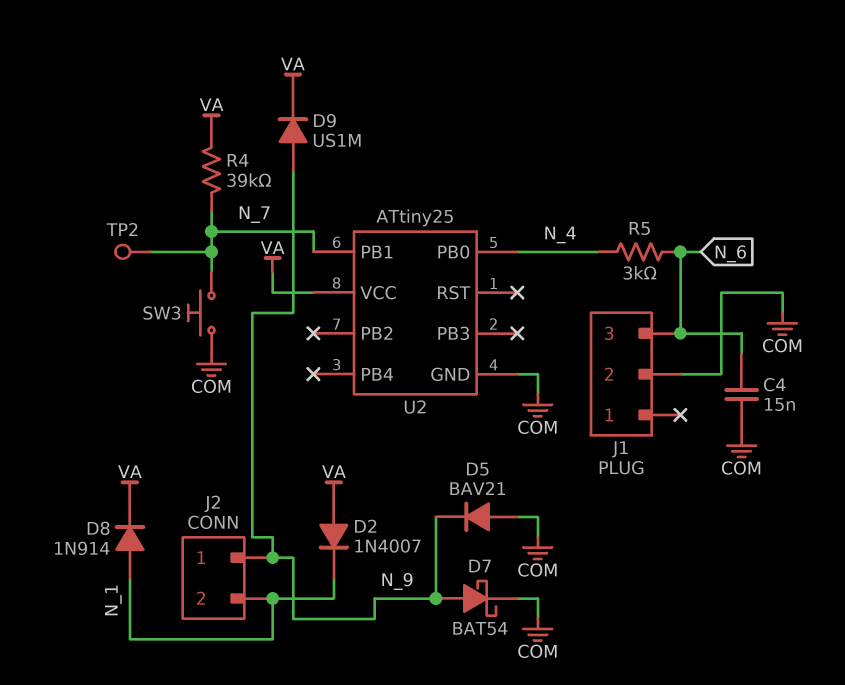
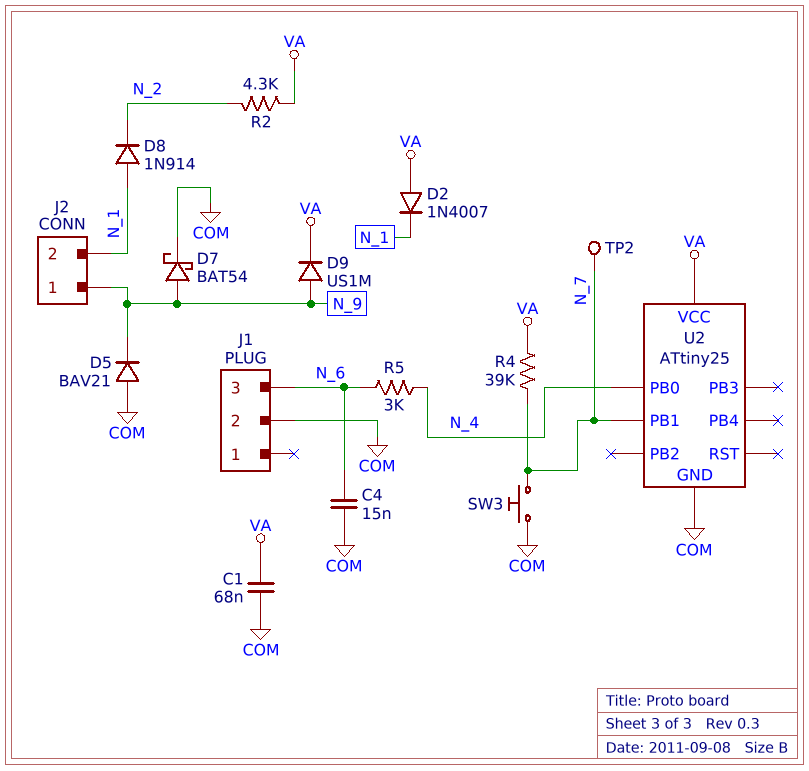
C1: none -> 68nF (COM, VA)
D8: diode 1N914 (A N_1, K VA) -> diode 1N914 (A N_1, K N_2)
R2: none -> 4.3k (N_2, VA)

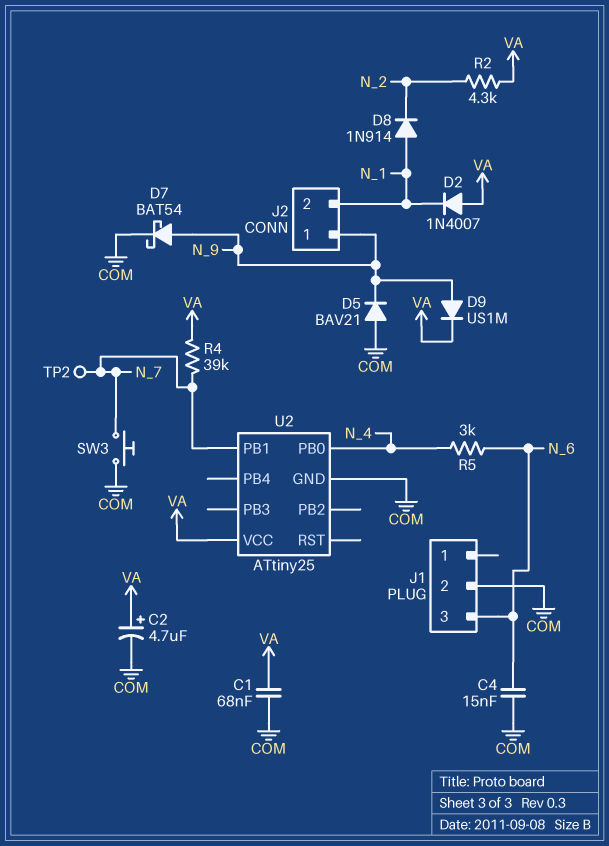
C2: none -> 4.7uF (plus VA, minus COM)

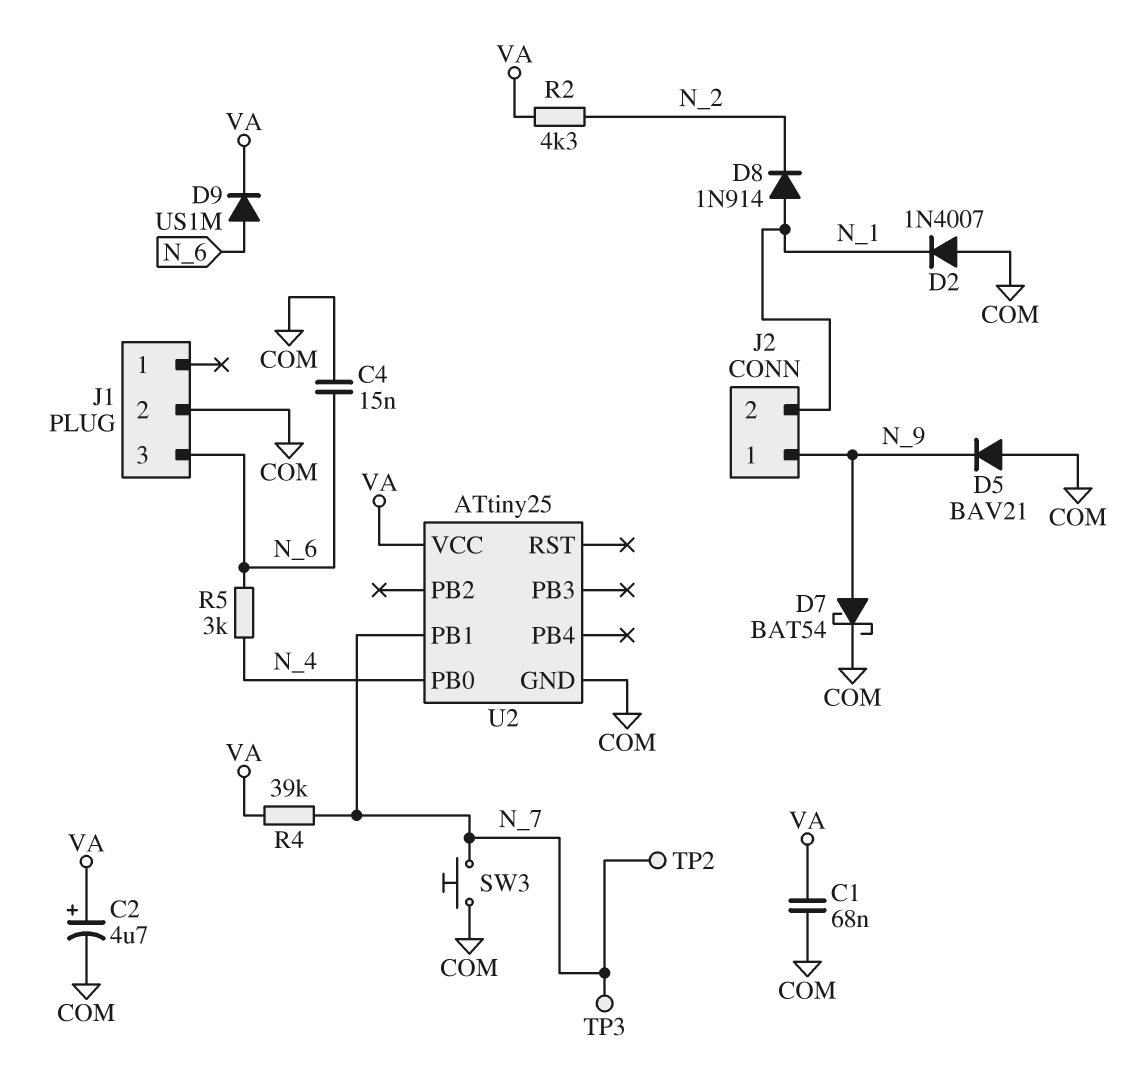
D2: diode 1N4007 (A VA, K N_1) -> diode 1N4007 (A COM, K N_1)
D9: diode US1M (A N_9, K VA) -> diode US1M (A N_6, K VA)
TP3: none -> test point (N_7)

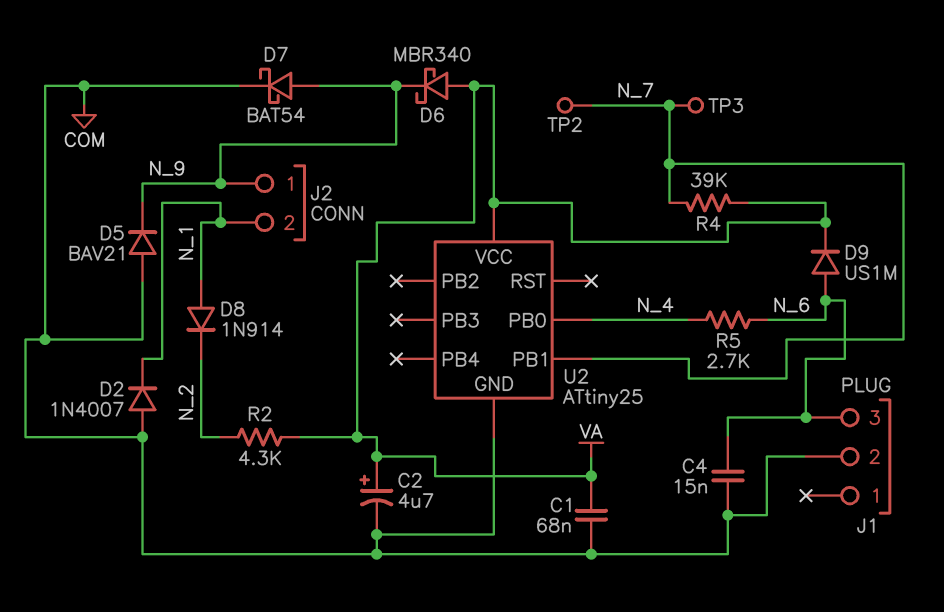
D6: none -> schottky MBR340 (A VA, K N_9)
R5: 3k (N_4, N_6) -> 2.7k (N_4, N_6)
SW3: button (COM, N_7) -> none

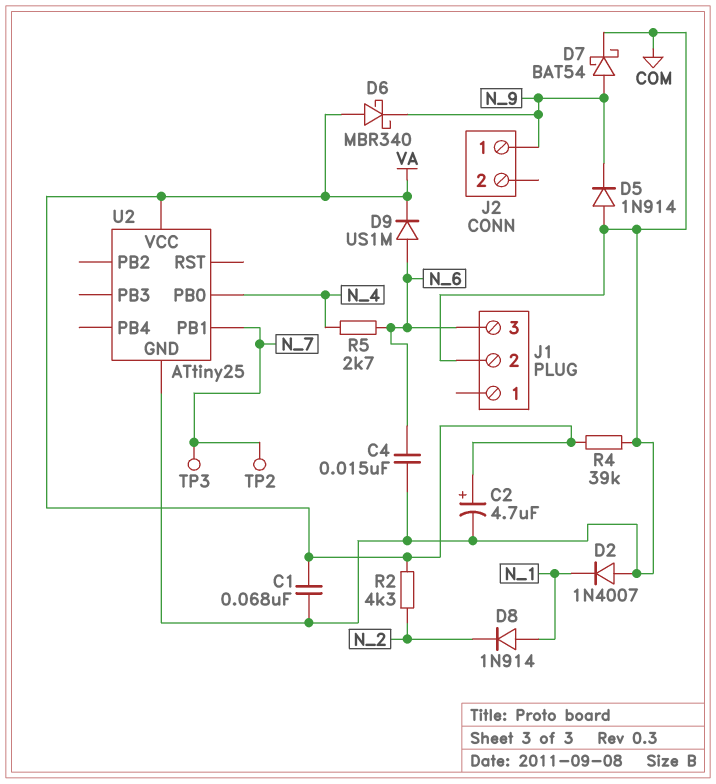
D5: diode BAV21 (A COM, K N_9) -> diode 1N914 (A COM, K N_9)
J2 pin 2: N_1 -> none
R4: 39k (N_7, VA) -> 39k (COM, VA)

